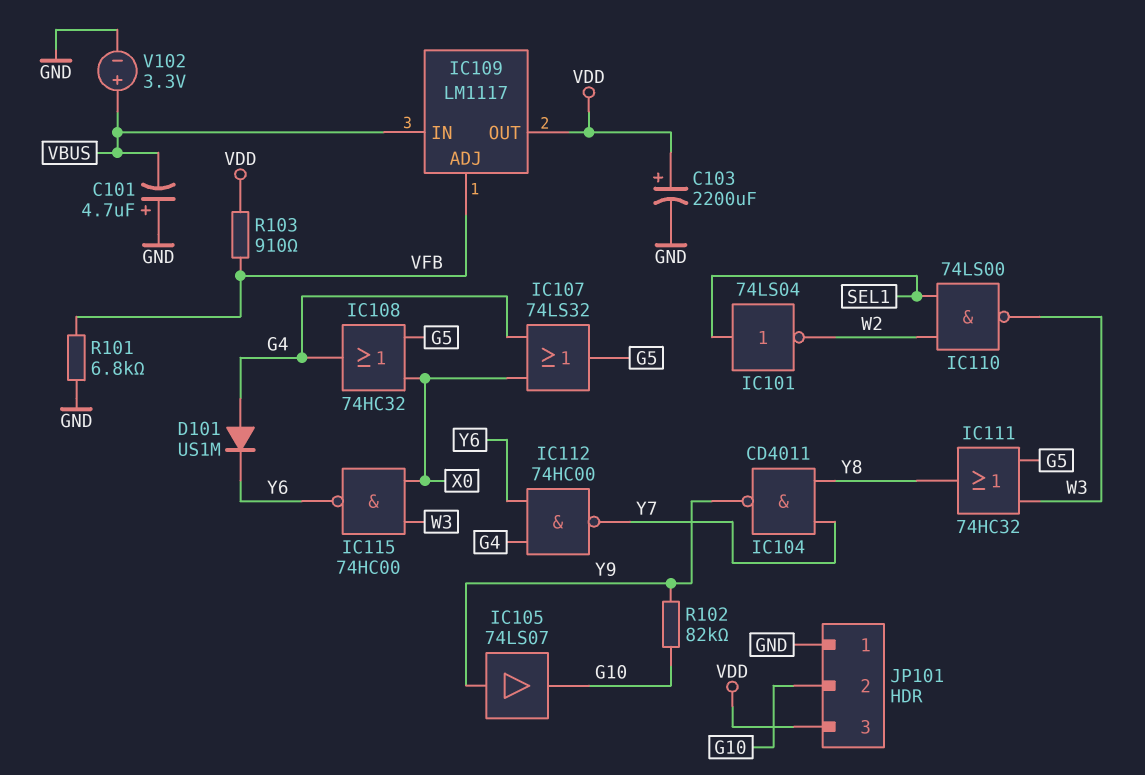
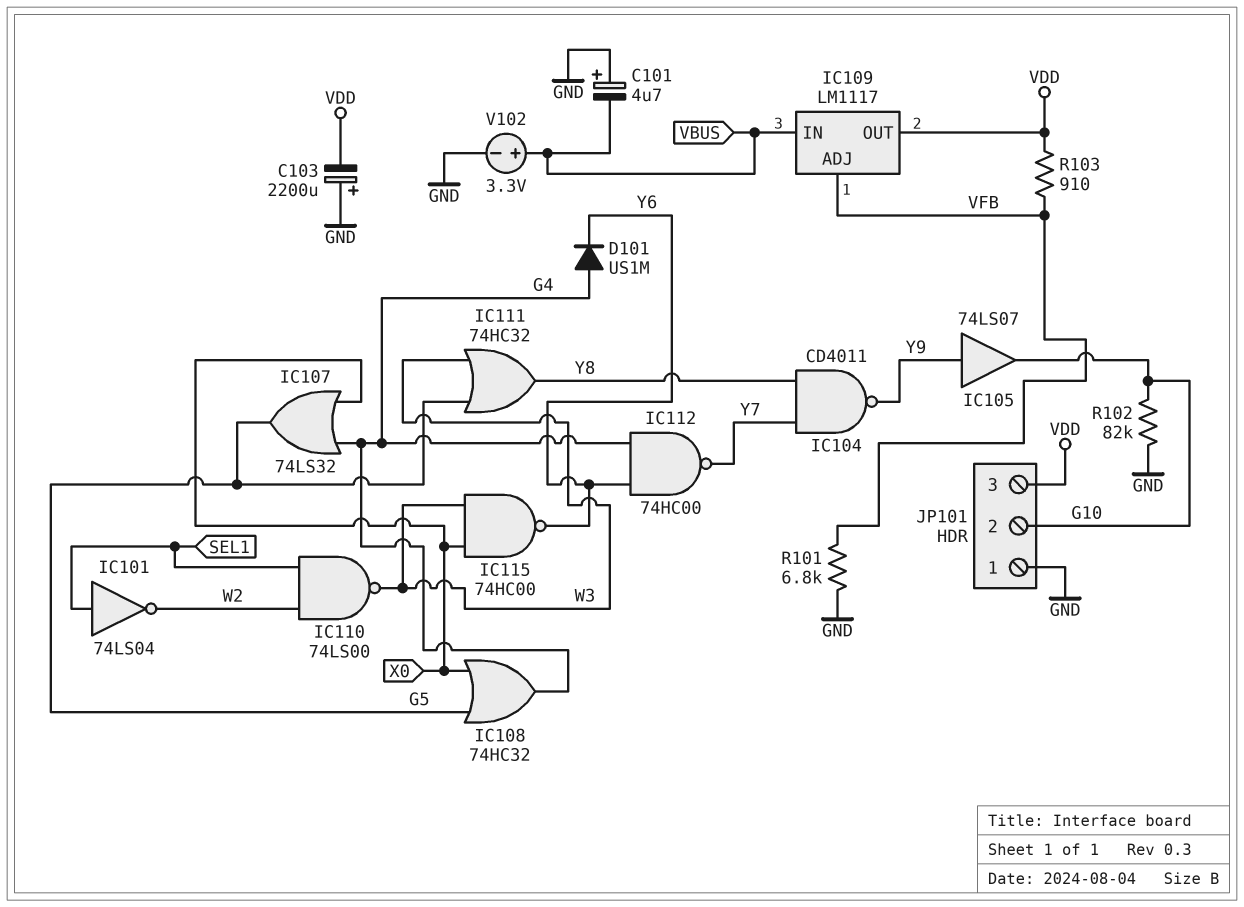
C103: 2200uF (plus VDD, minus GND) -> 2200uF (plus GND, minus VDD)
R102: 82k (G10, Y9) -> 82k (G10, GND)

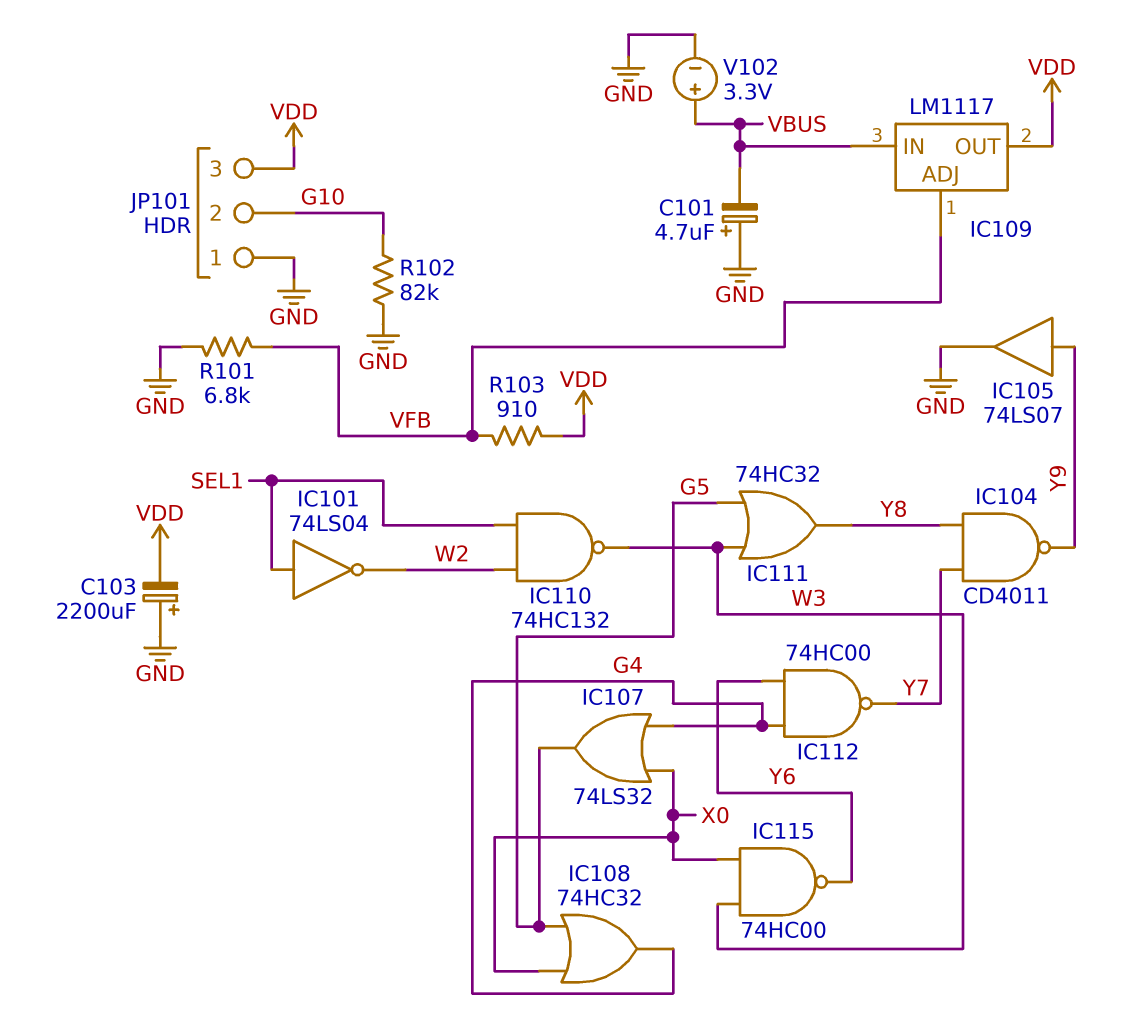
D101: diode US1M (A G4, K Y6) -> none
IC105: buffer 74LS07 (in Y9, out G10) -> buffer 74LS07 (in Y9, out GND)
IC110: NAND 74LS00 (in SEL1, in W2, out W3) -> NAND 74HC132 (in SEL1, in W2, out W3)

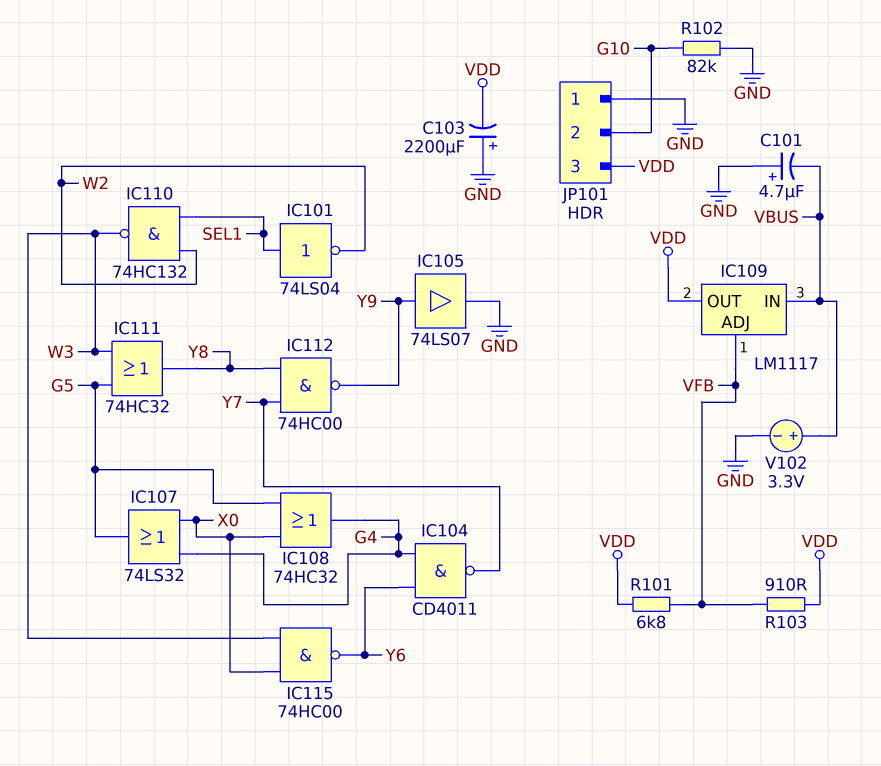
IC104: NAND CD4011 (in Y7, in Y8, out Y9) -> NAND CD4011 (in G4, in Y6, out Y7)
IC112: NAND 74HC00 (in G4, in Y6, out Y7) -> NAND 74HC00 (in Y7, in Y8, out Y9)
R101: 6.8k (GND, VFB) -> 6.8k (VDD, VFB)

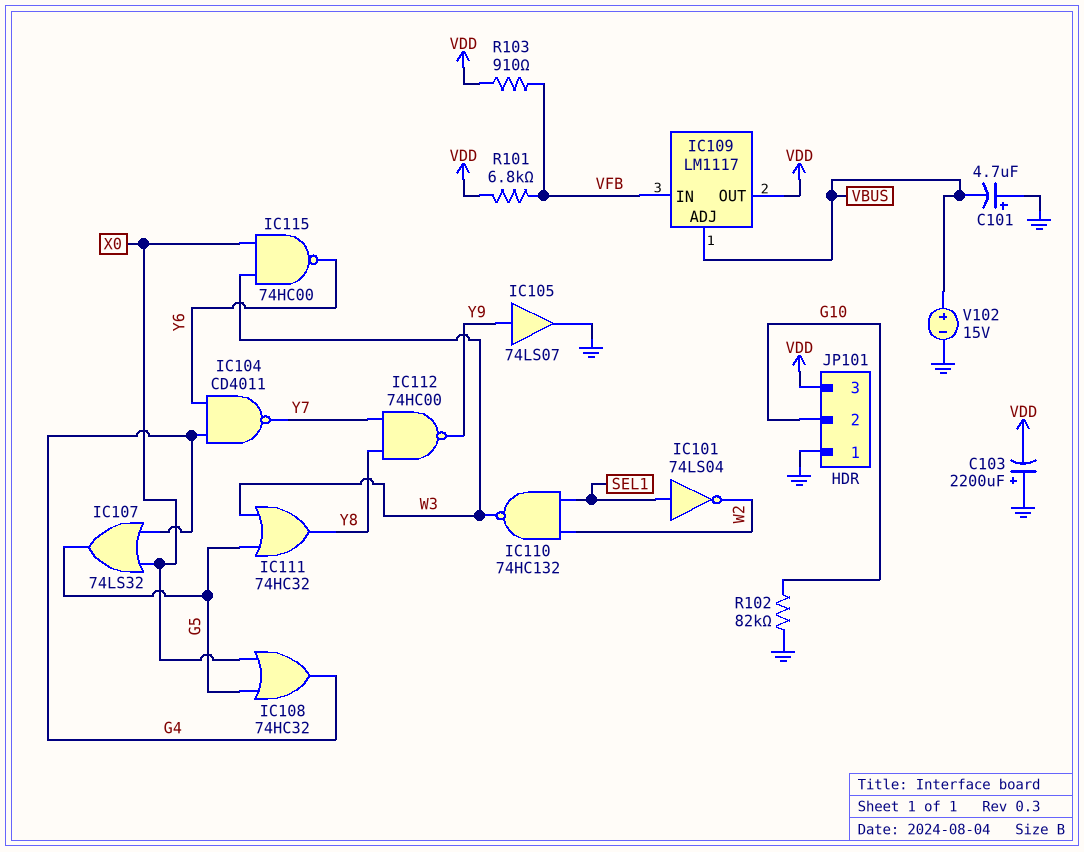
IC109 pin ADJ: VFB -> VBUS
IC109 pin IN: VBUS -> VFB
V102: 3.3V (plus VBUS, minus GND) -> 15V (plus VBUS, minus GND)

